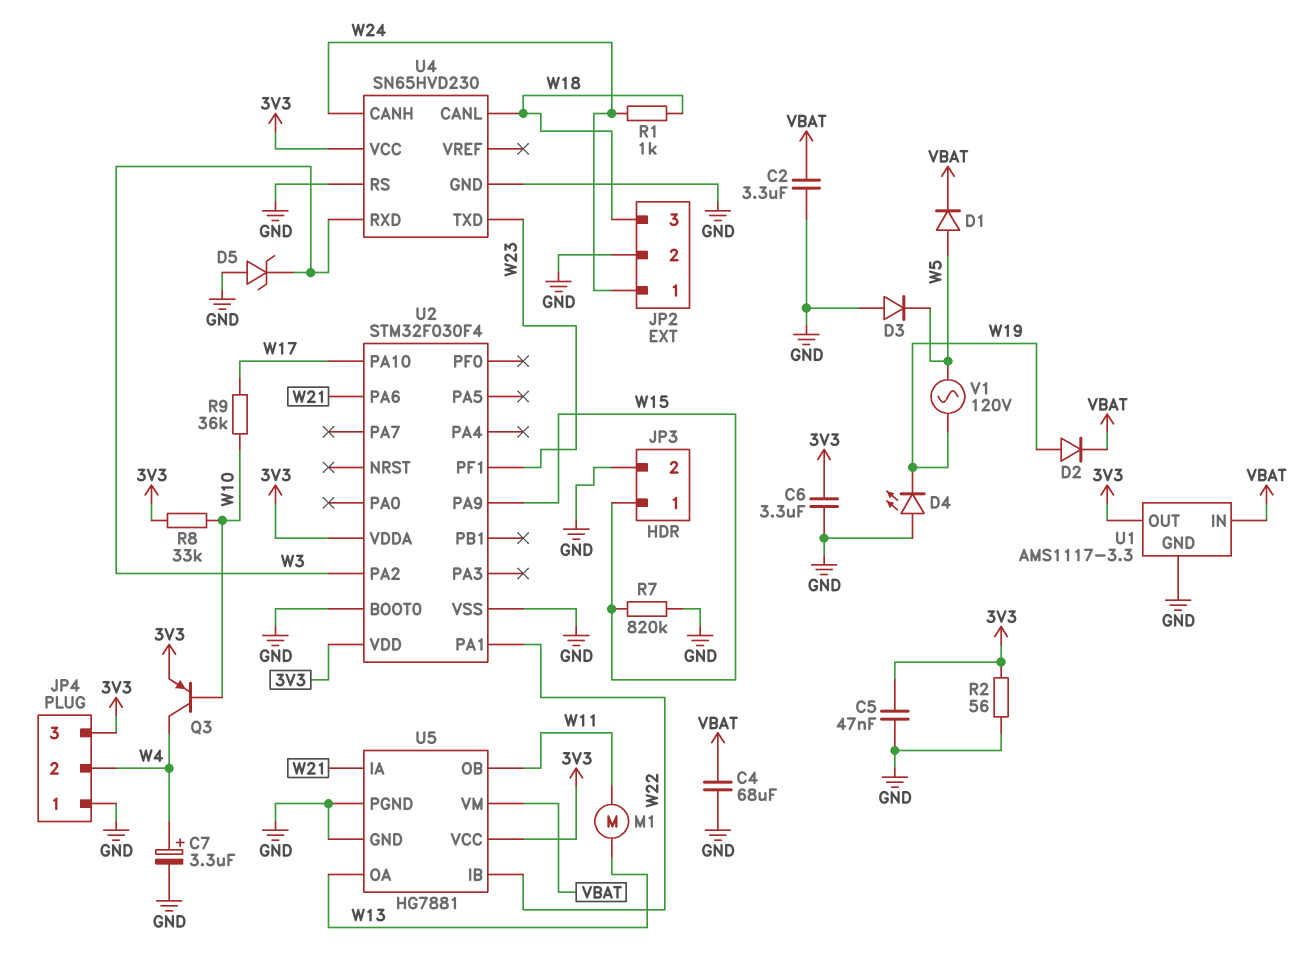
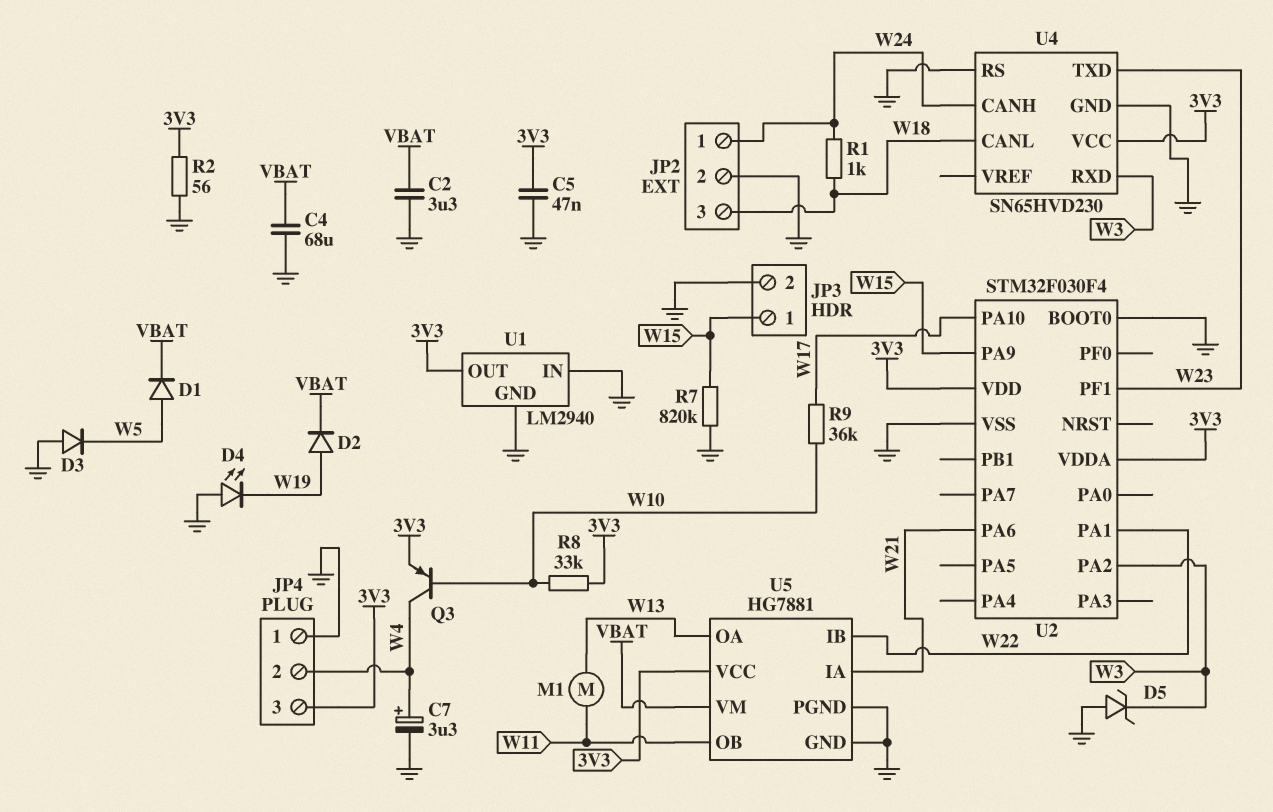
C6: 3.3uF (3V3, GND) -> none
U1: AMS1117-3.3 -> LM2940
U1 pin IN: VBAT -> GND
V1: AC 120V (W5, W19) -> none

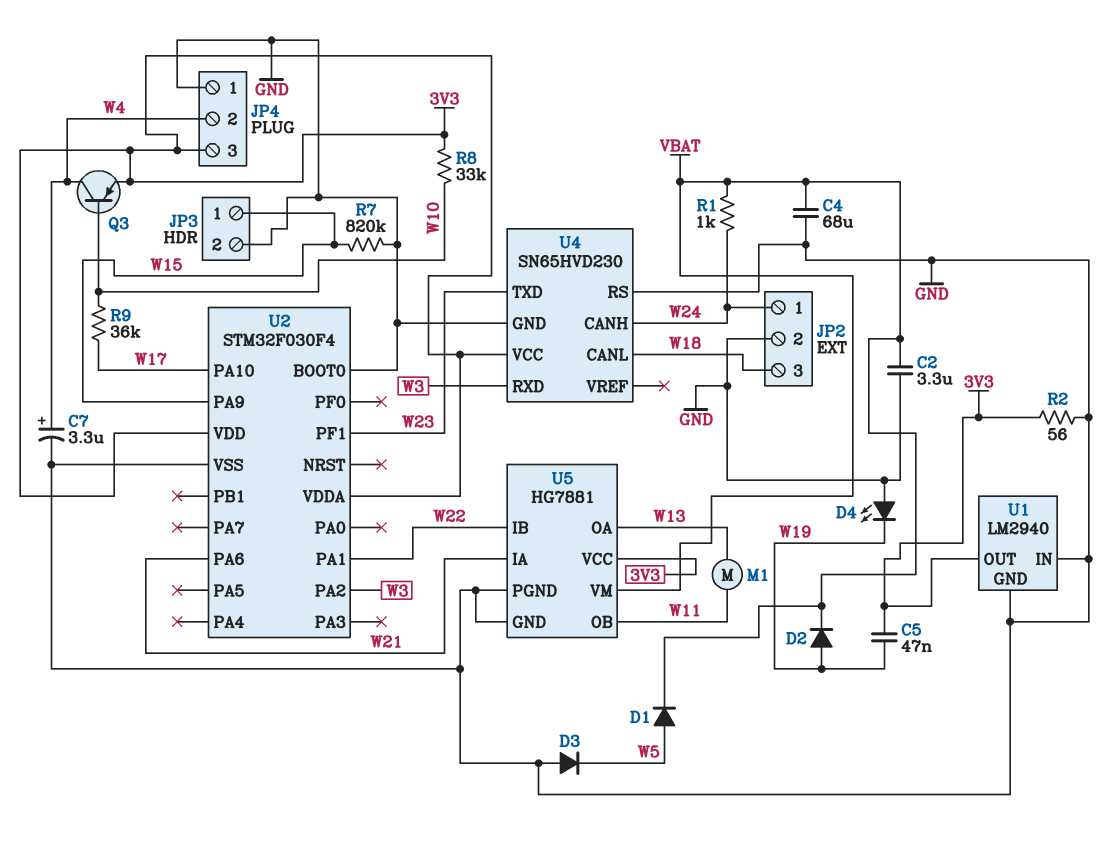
C5: 47nF (3V3, GND) -> 47nF (3V3, W19)
D5: zener (A GND, K W3) -> none
R1: 1k (W18, W24) -> 1k (VBAT, W24)

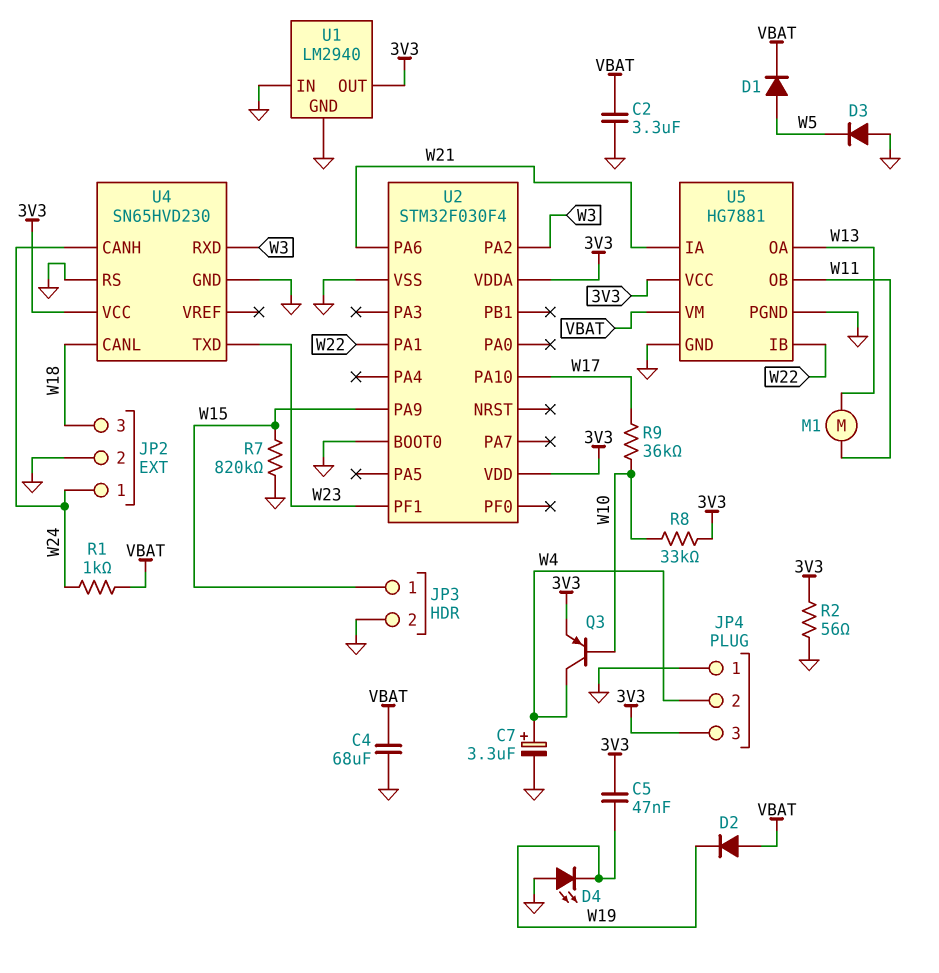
D2: diode (A W19, K VBAT) -> diode (A VBAT, K W19)

